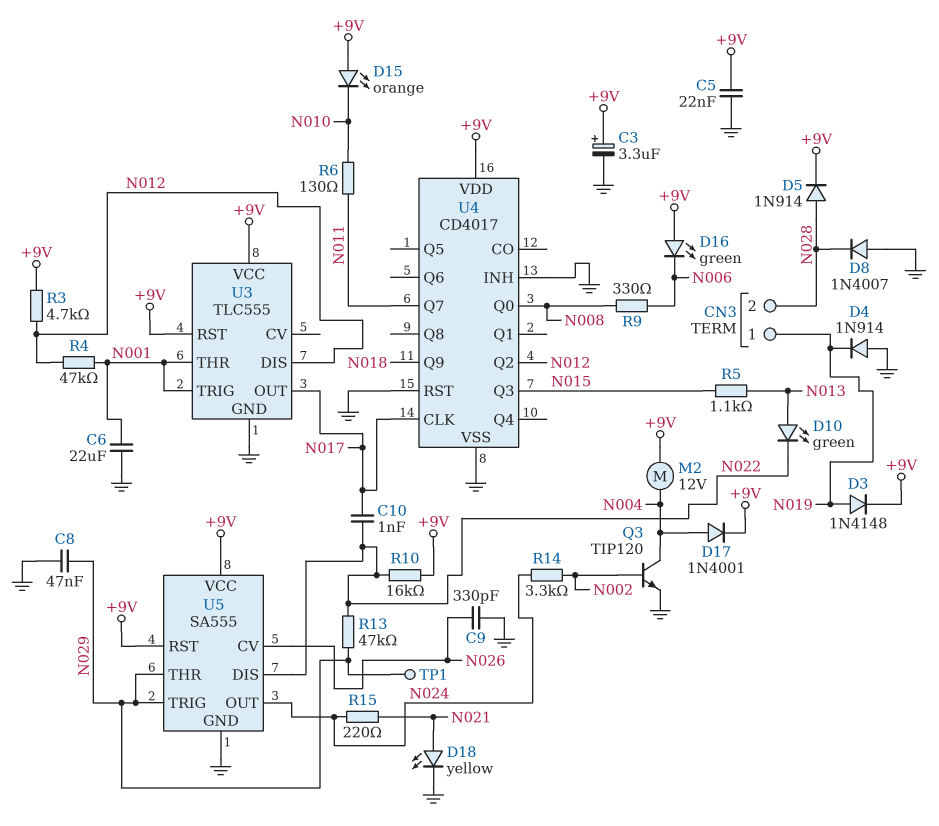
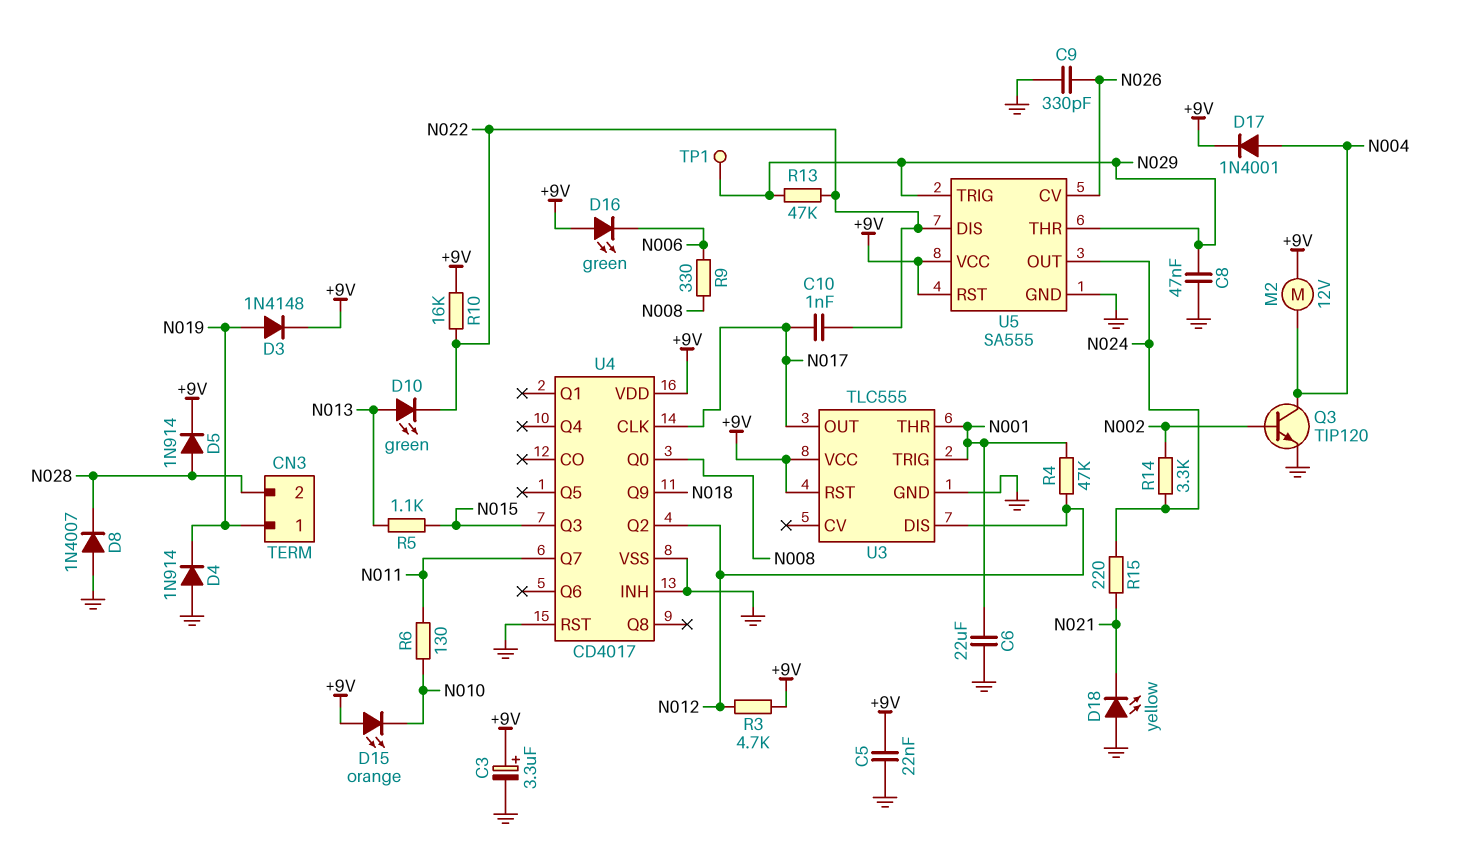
D18: LED yellow (A N021, K GND) -> LED yellow (A GND, K N021)

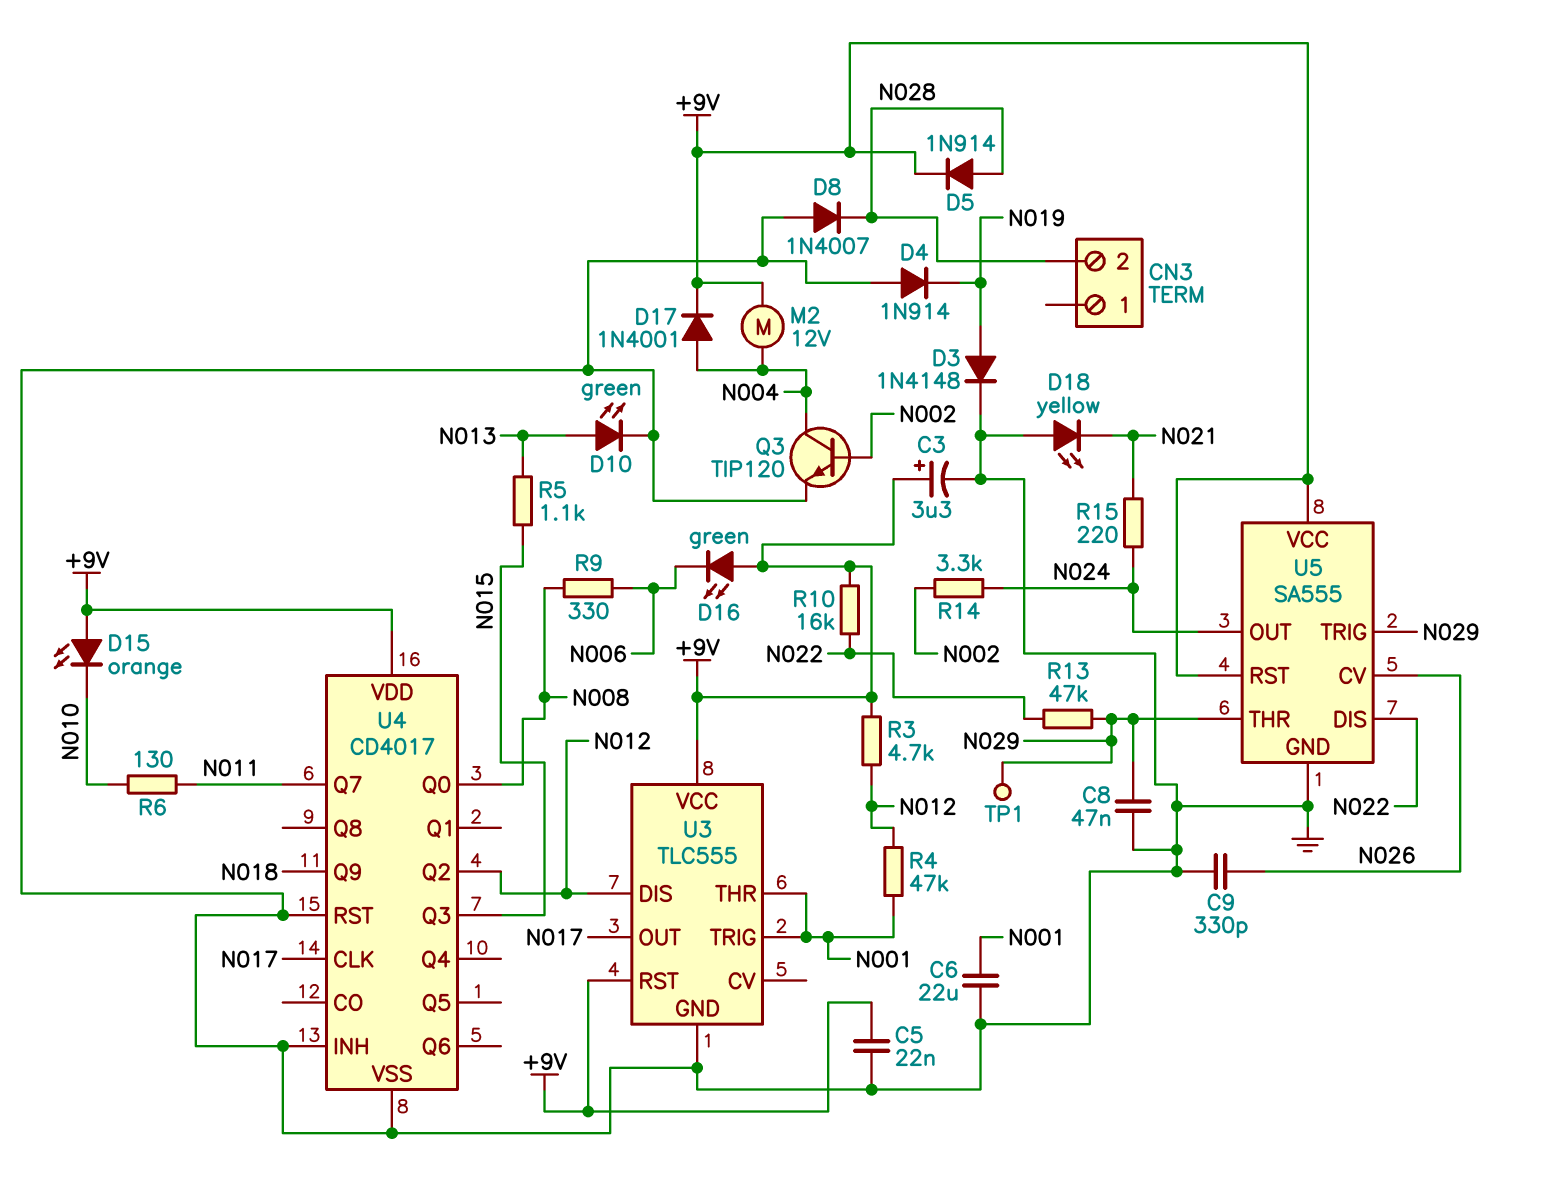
C10: 1nF (N017, N022) -> none
CN3 pin 1: N019 -> none
D3: diode 1N4148 (A N019, K +9V) -> diode 1N4148 (A N019, K GND)
D10: LED green (A N013, K N022) -> LED green (A N013, K GND)

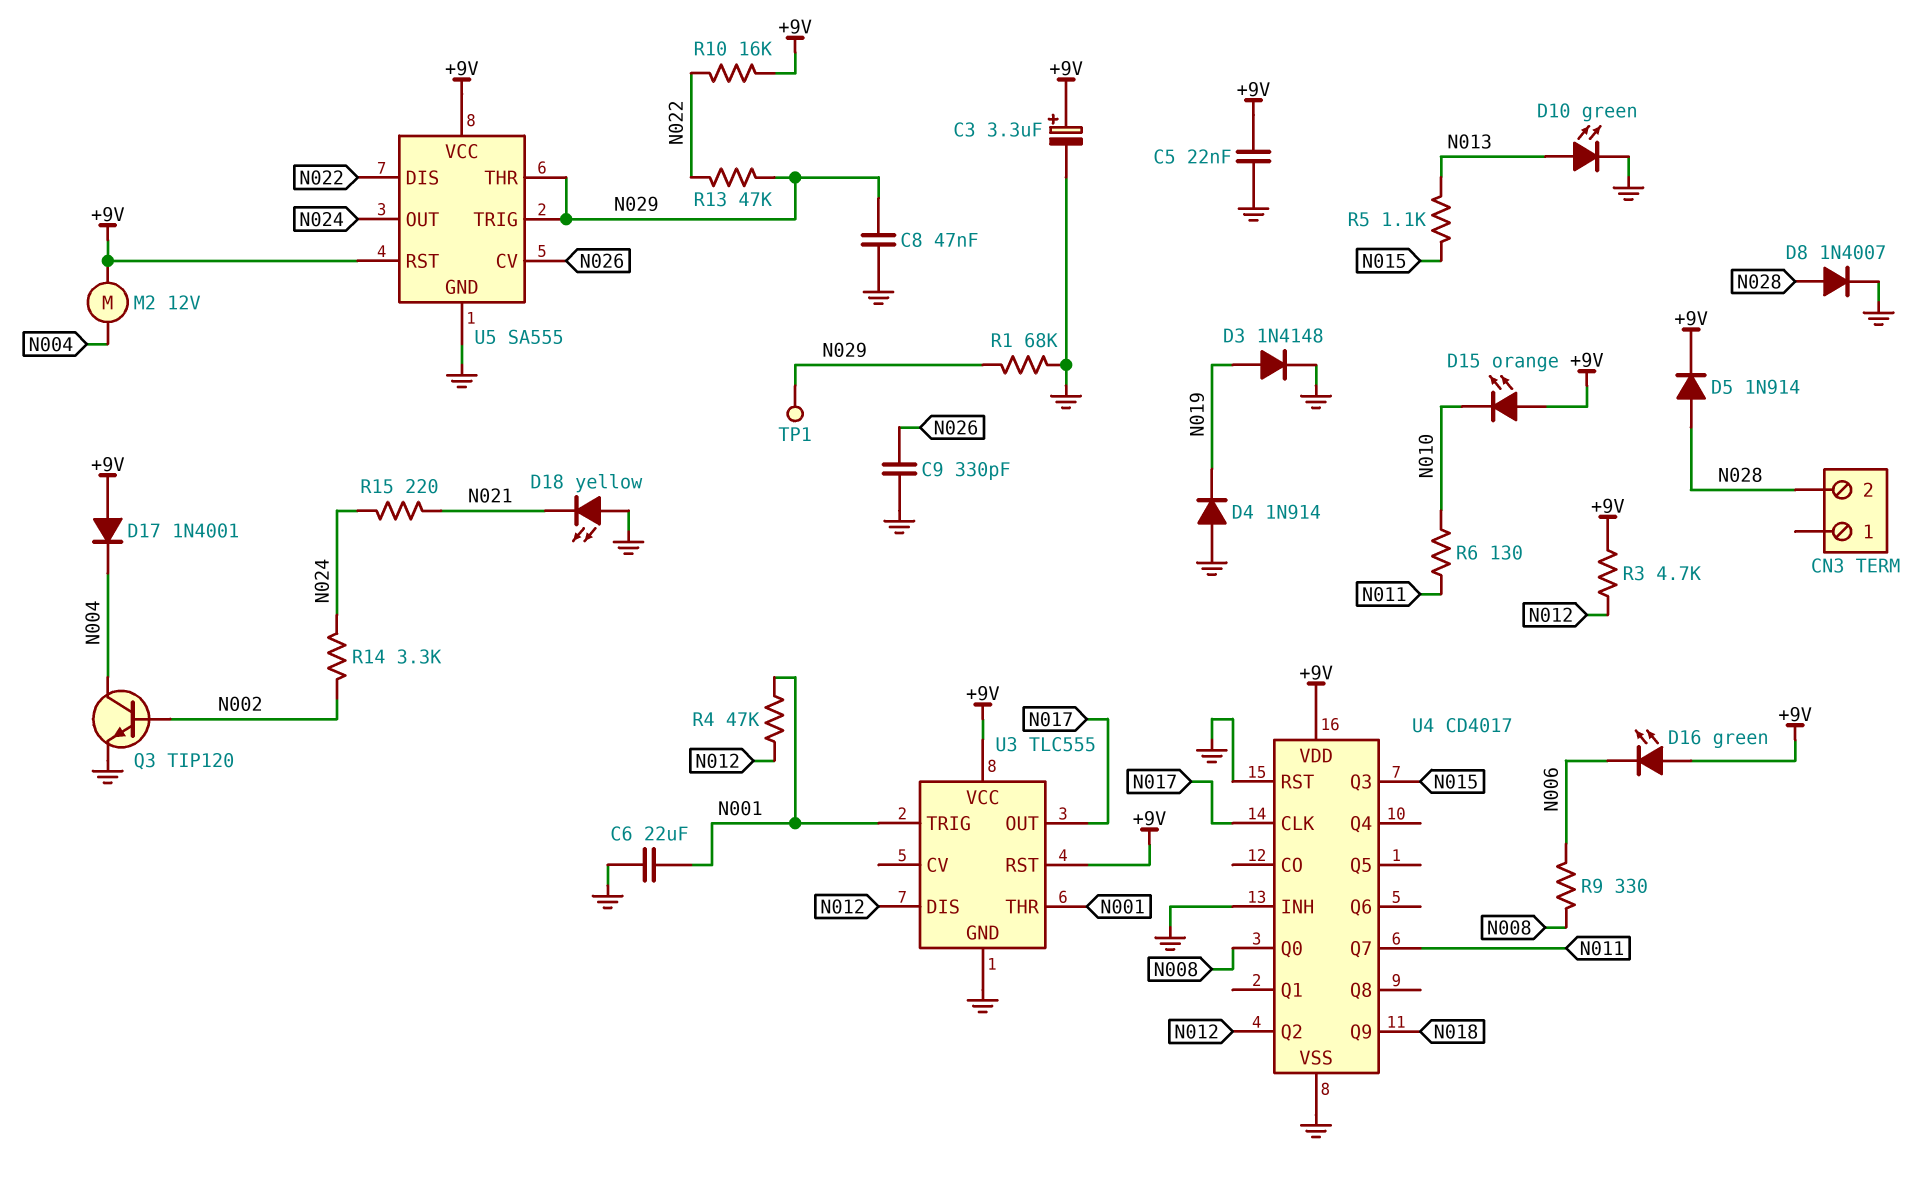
D8: diode 1N4007 (A GND, K N028) -> diode 1N4007 (A N028, K GND)
D17: diode 1N4001 (A N004, K +9V) -> diode 1N4001 (A +9V, K N004)
R1: none -> 68k (GND, N029)

